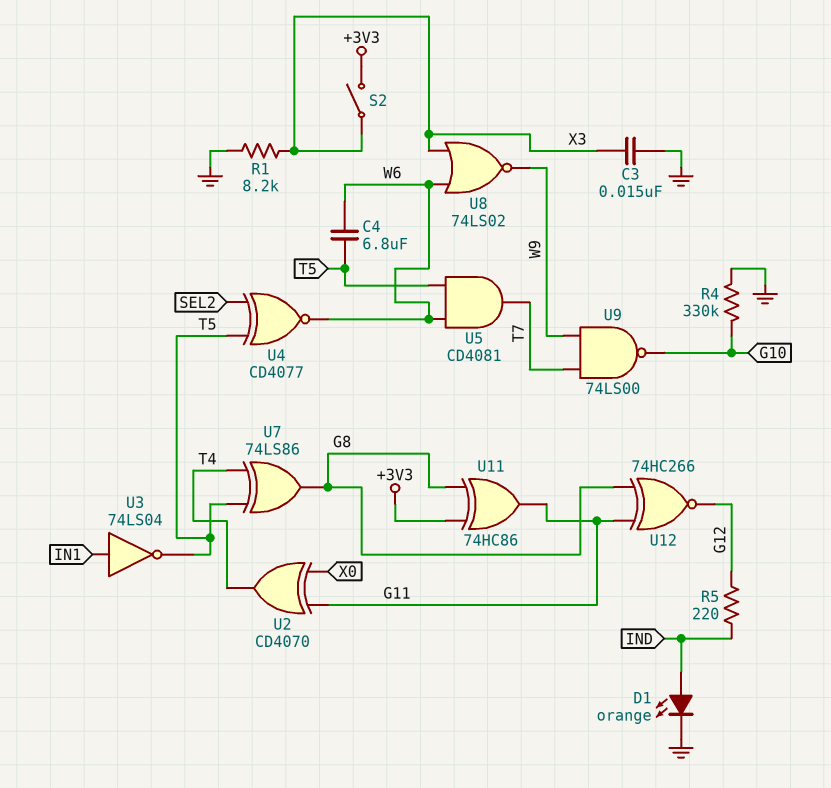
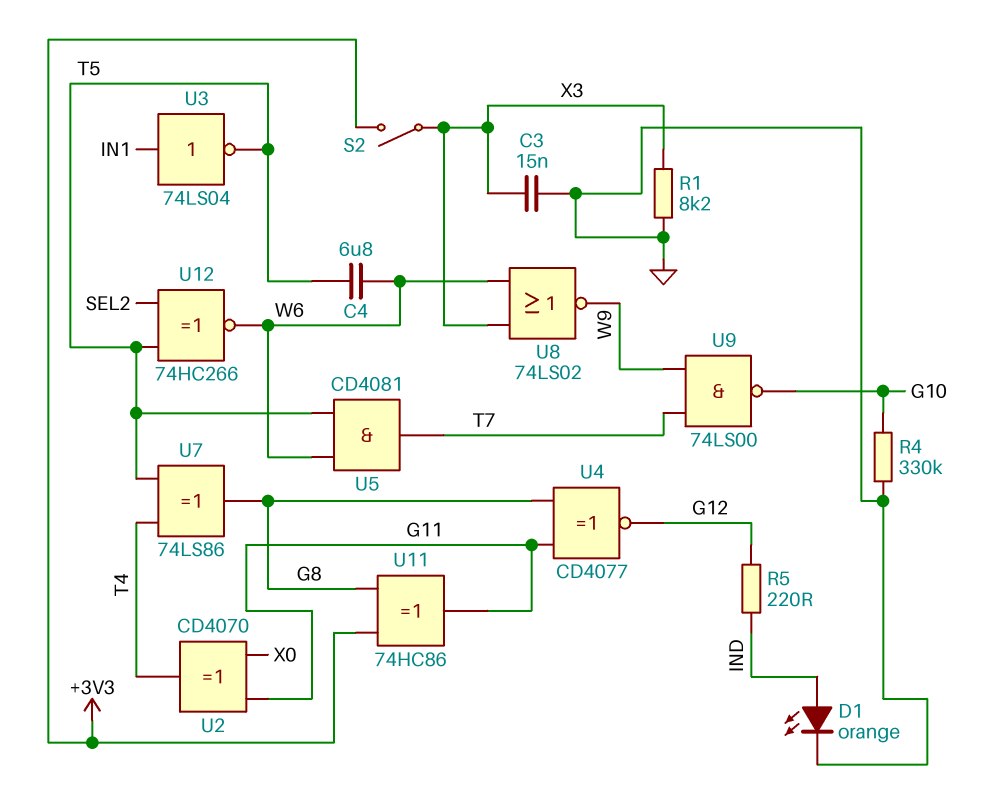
U4: XNOR CD4077 (in SEL2, in T5, out W6) -> XNOR CD4077 (in G8, in G11, out G12)
U12: XNOR 74HC266 (in G8, in G11, out G12) -> XNOR 74HC266 (in SEL2, in T5, out W6)

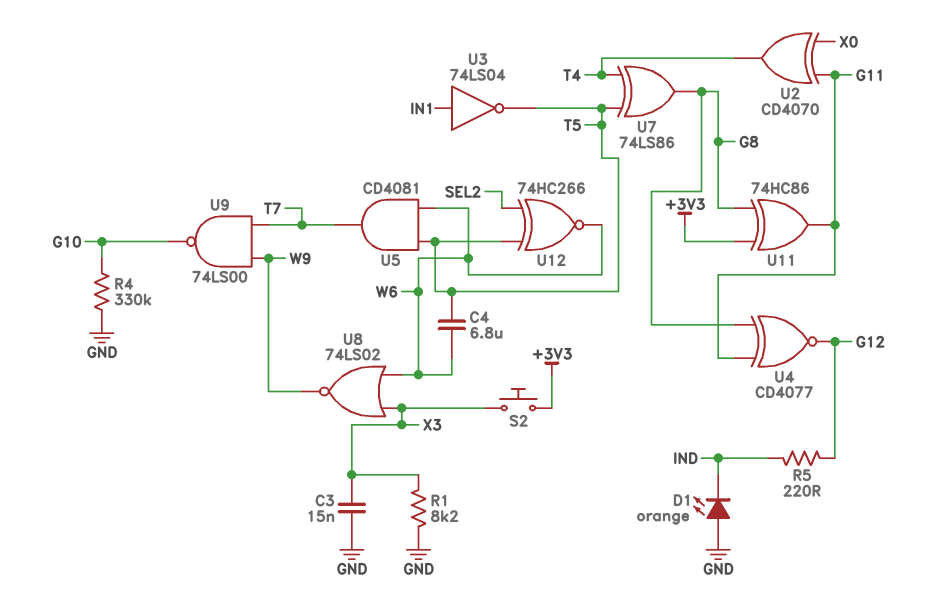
D1: LED orange (A IND, K GND) -> LED orange (A GND, K IND)
S2: switch (+3V3, X3) -> button (+3V3, X3)

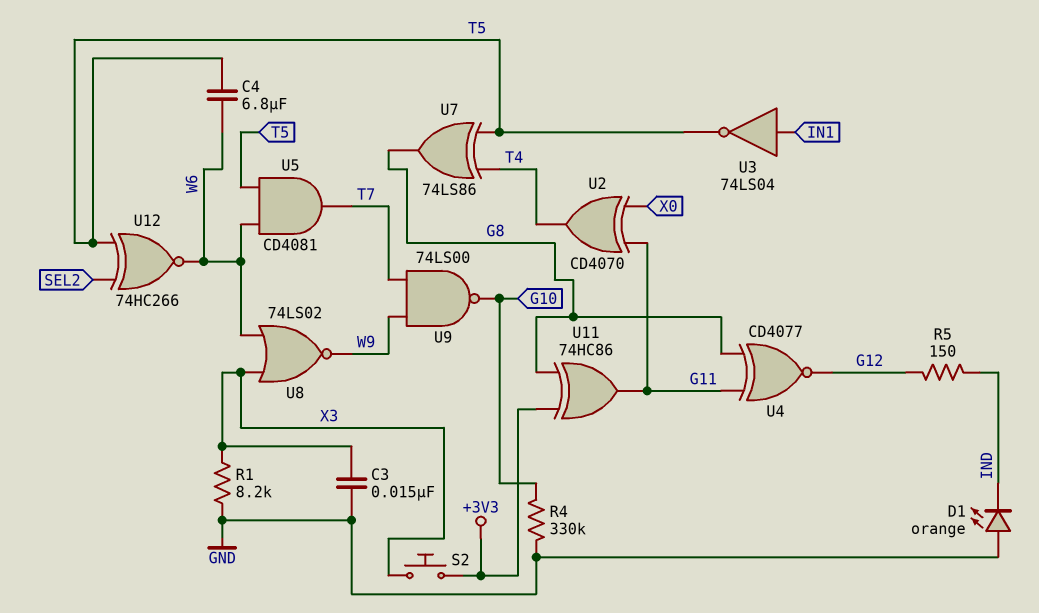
R5: 220 (G12, IND) -> 150 (G12, IND)

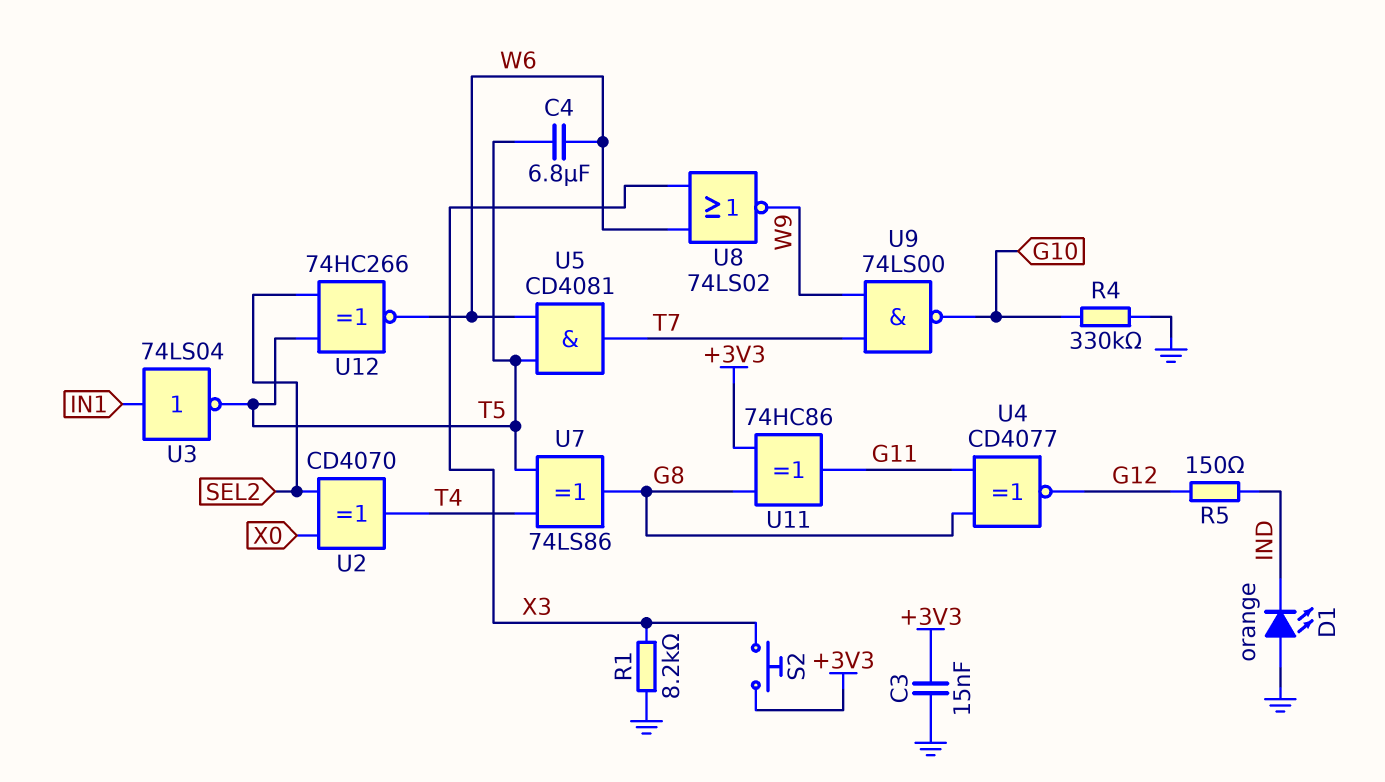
C3: 15nF (GND, X3) -> 15nF (+3V3, GND)
U2: XOR CD4070 (in G11, in X0, out T4) -> XOR CD4070 (in SEL2, in X0, out T4)

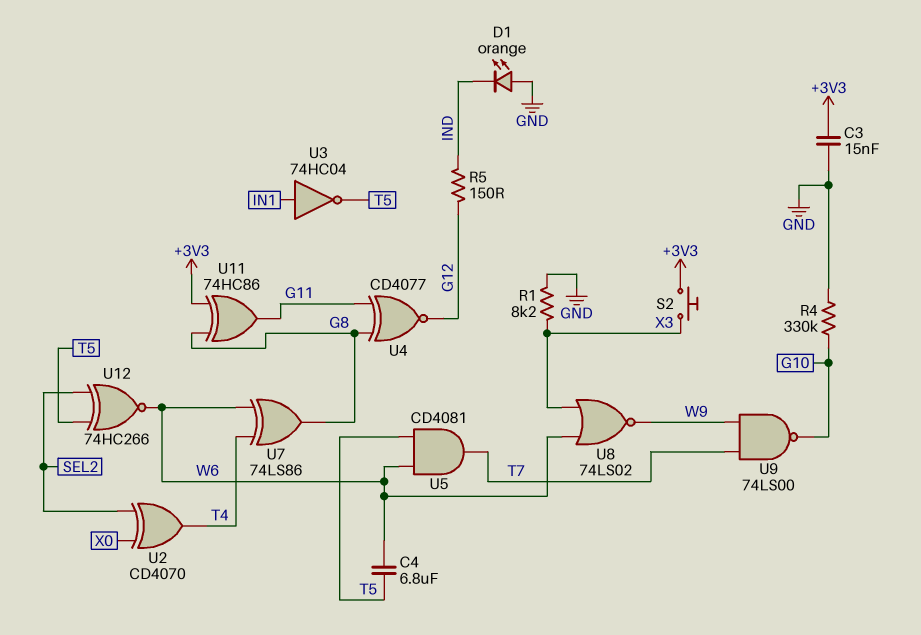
U3: NOT 74LS04 (in IN1, out T5) -> NOT 74HC04 (in IN1, out T5)
U7: XOR 74LS86 (in T4, in T5, out G8) -> XOR 74LS86 (in T4, in W6, out G8)

